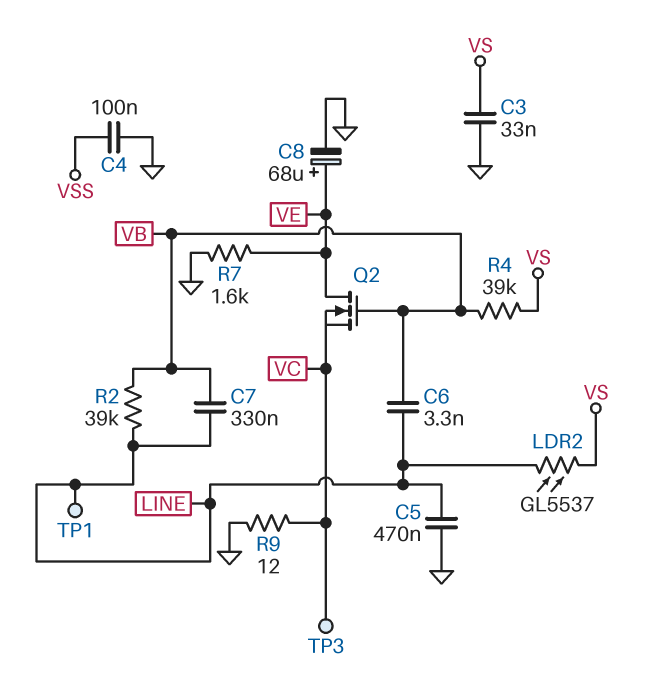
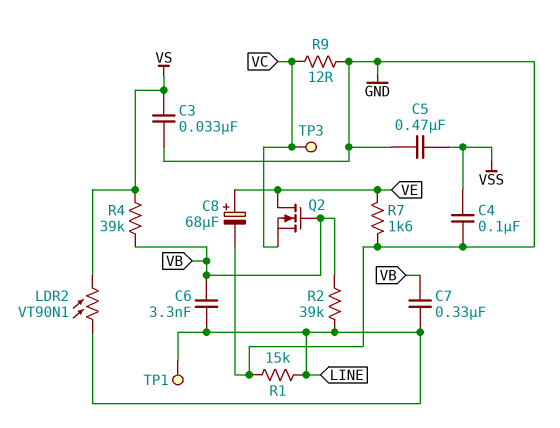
C5: 470nF (GND, LINE) -> 470nF (GND, VSS)
LDR2: GL5537 (LINE, VS) -> VT90N1 (LINE, VS)
R1: none -> 15k (GND, LINE)

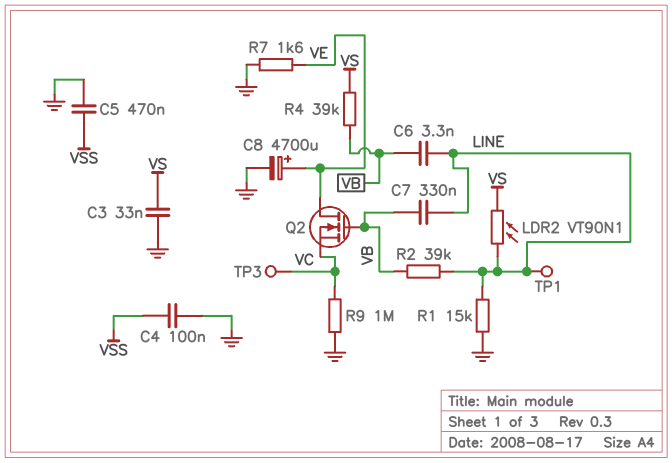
C8: 68uF (plus VE, minus GND) -> 4700uF (plus VE, minus GND)
R9: 12 (GND, VC) -> 1M (GND, VC)

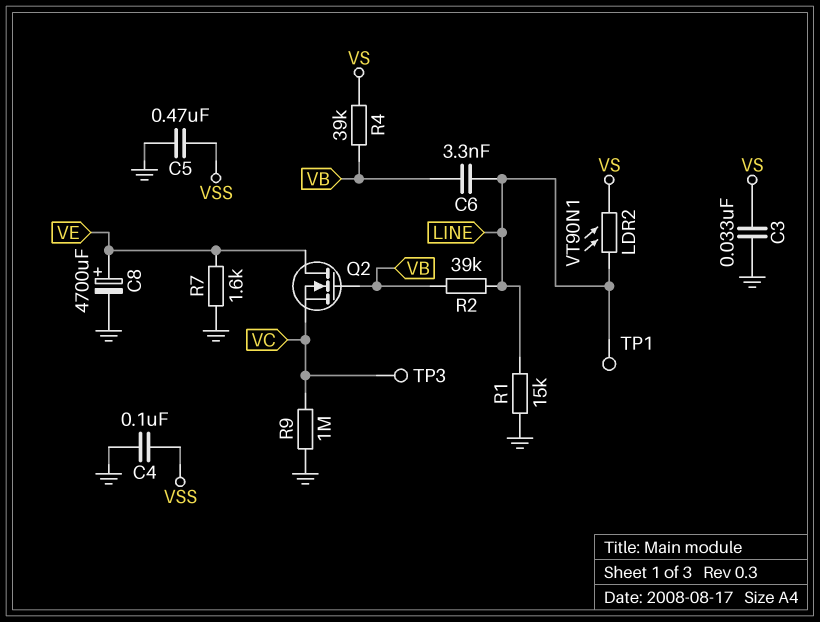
C7: 330nF (LINE, VB) -> none

